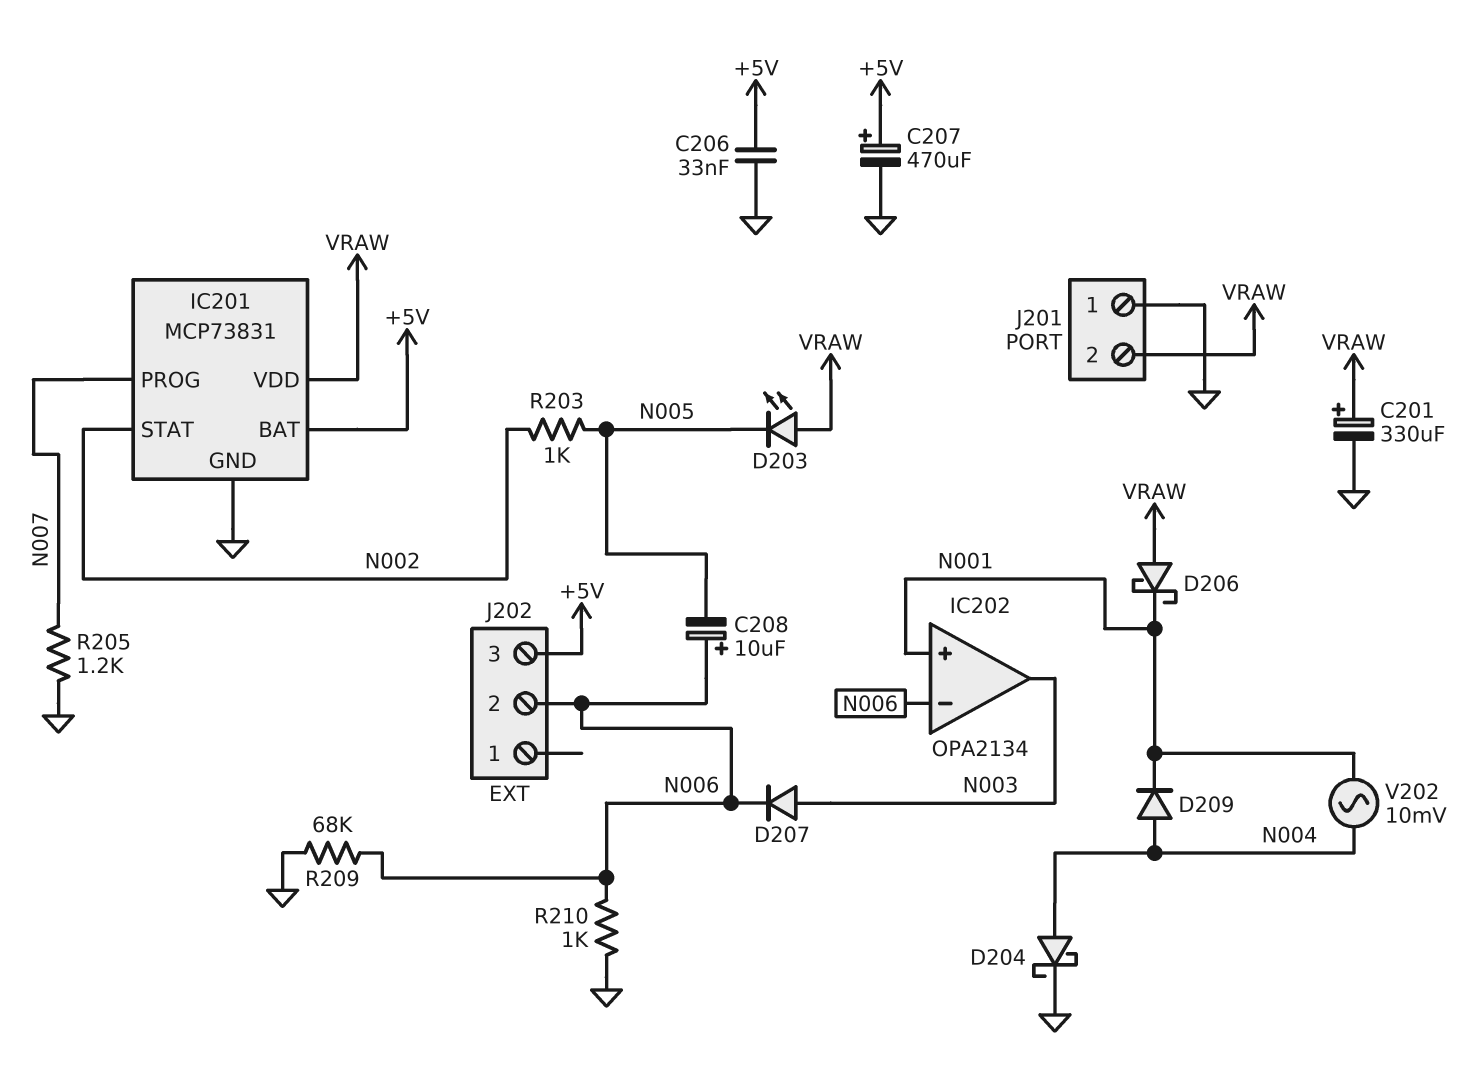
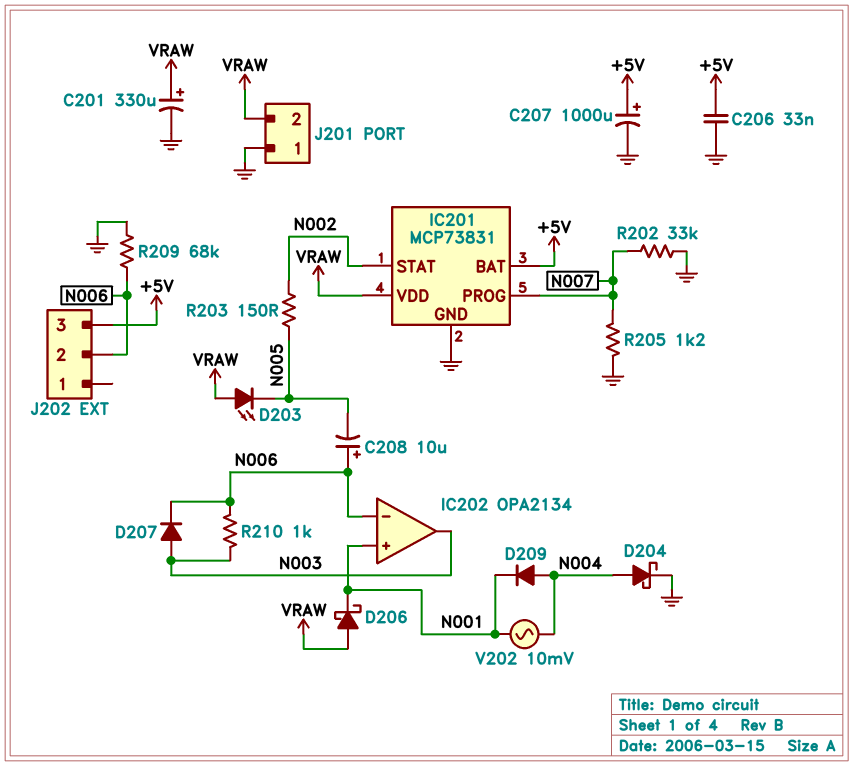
C207: 470uF (plus +5V, minus GND) -> 1000uF (plus +5V, minus GND)
R202: none -> 33k (GND, N007)
R203: 1k (N002, N005) -> 150 (N002, N005)
R210: 1k (GND, N006) -> 1k (N003, N006)

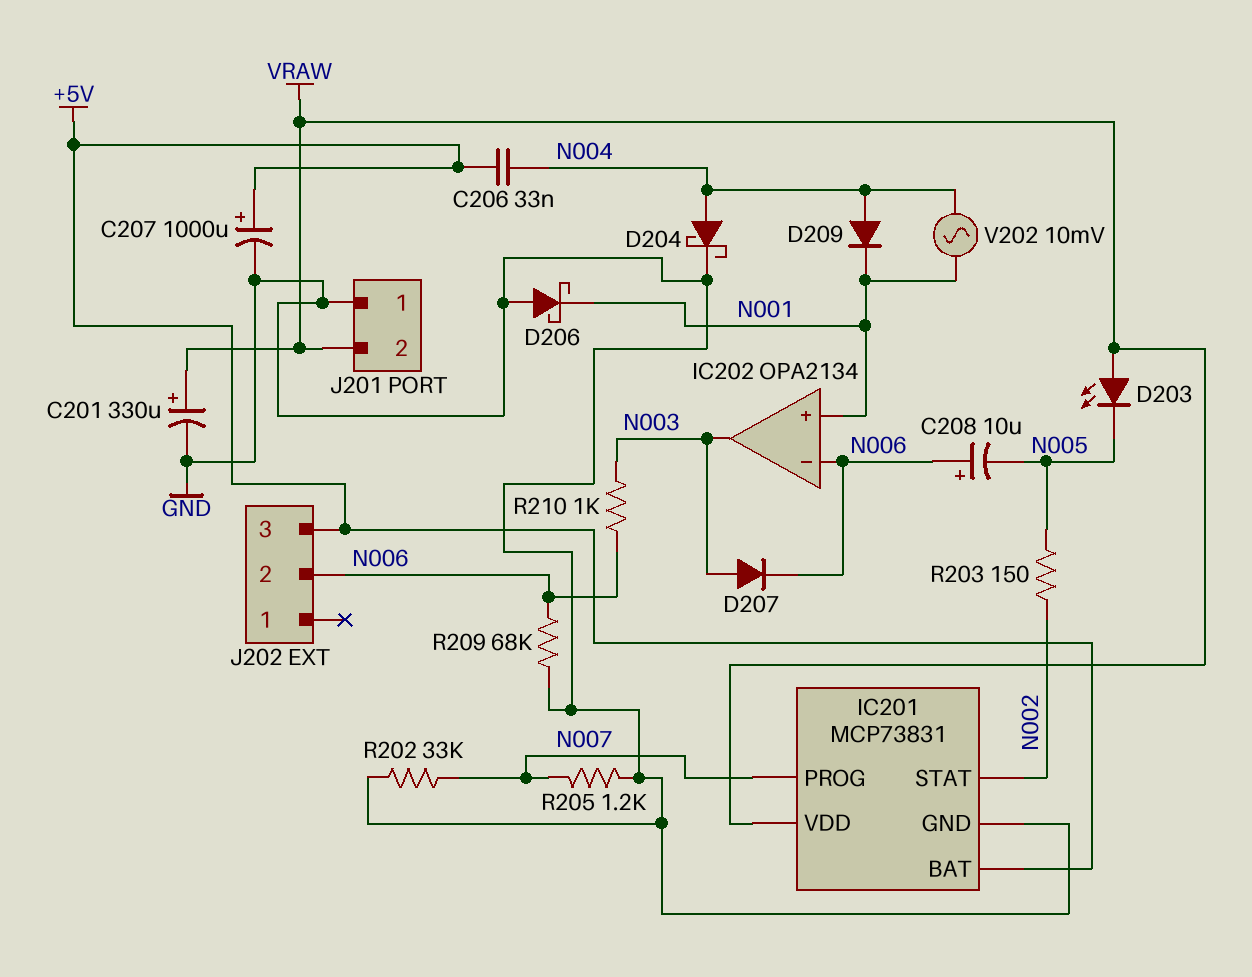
C206: 33nF (+5V, GND) -> 33nF (+5V, N004)
D206: schottky (A VRAW, K N001) -> schottky (A GND, K N001)

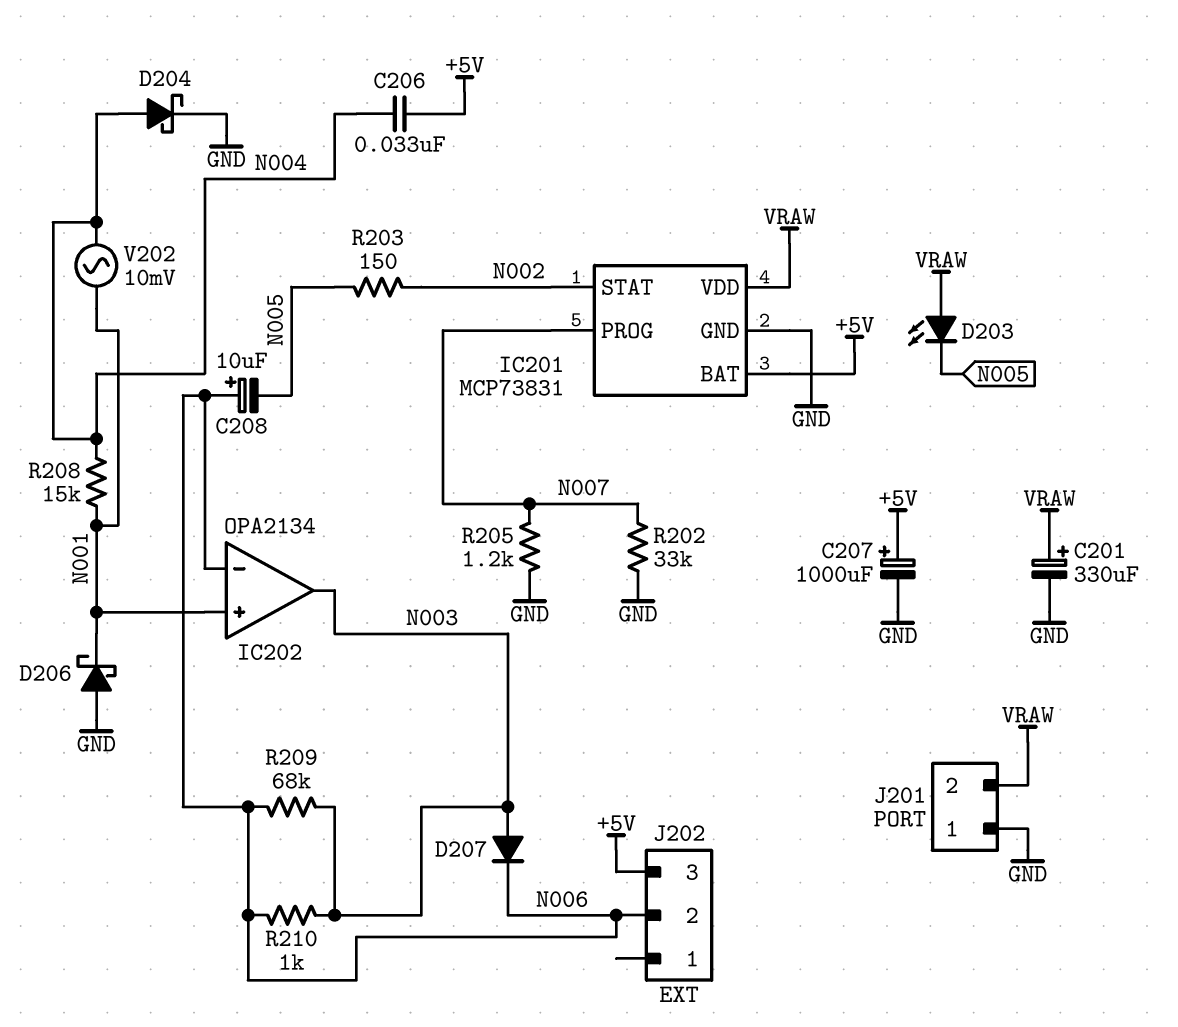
D209: diode (A N004, K N001) -> none
R208: none -> 15k (N001, N004)
R209: 68k (GND, N006) -> 68k (N003, N006)

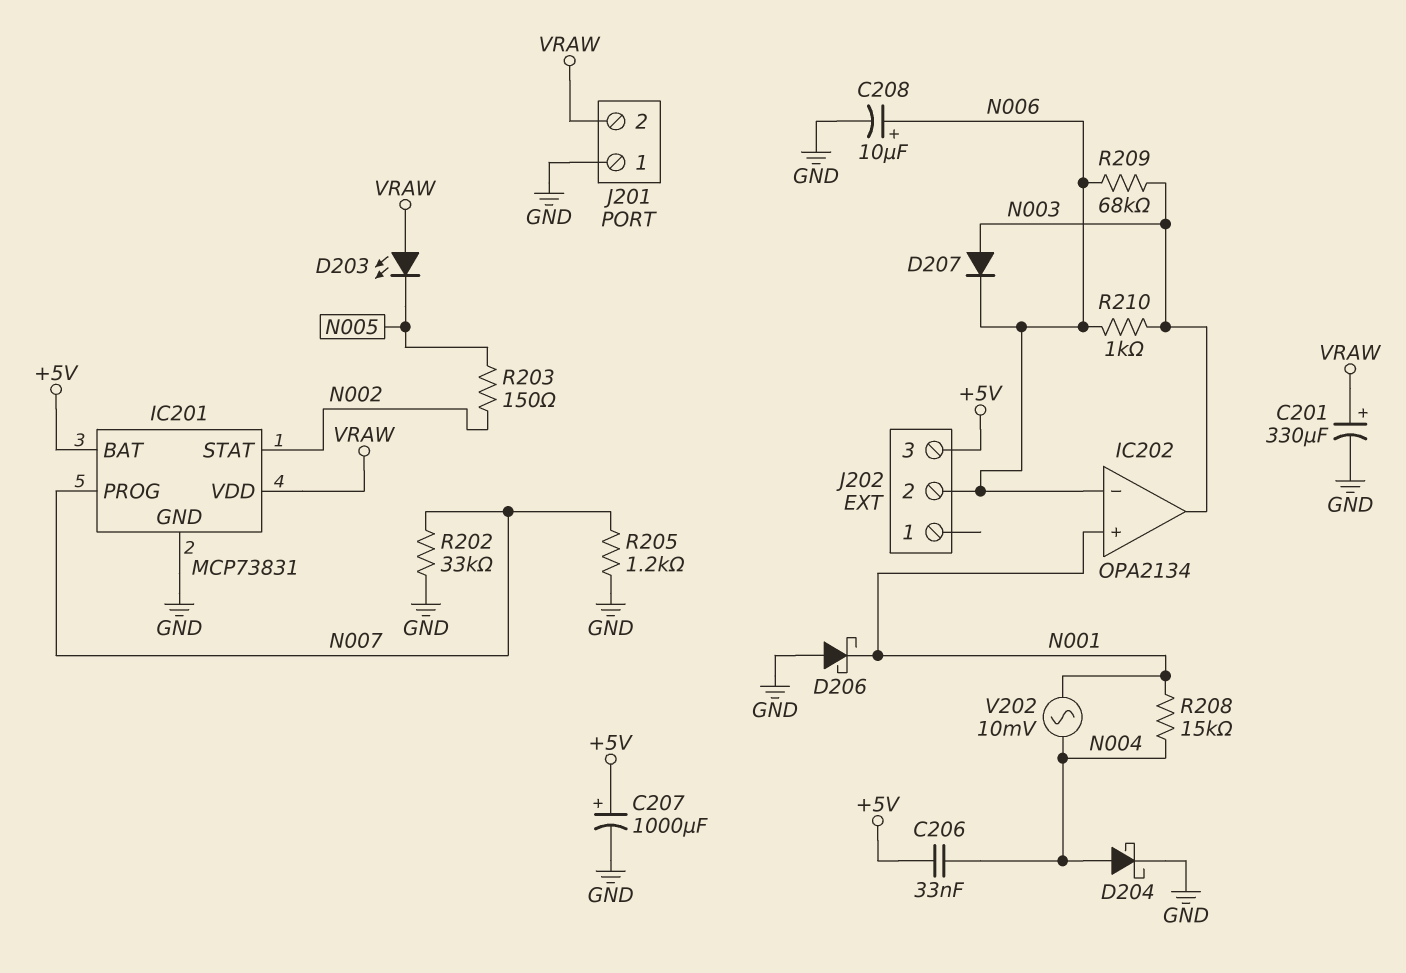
C208: 10uF (plus N006, minus N005) -> 10uF (plus N006, minus GND)

